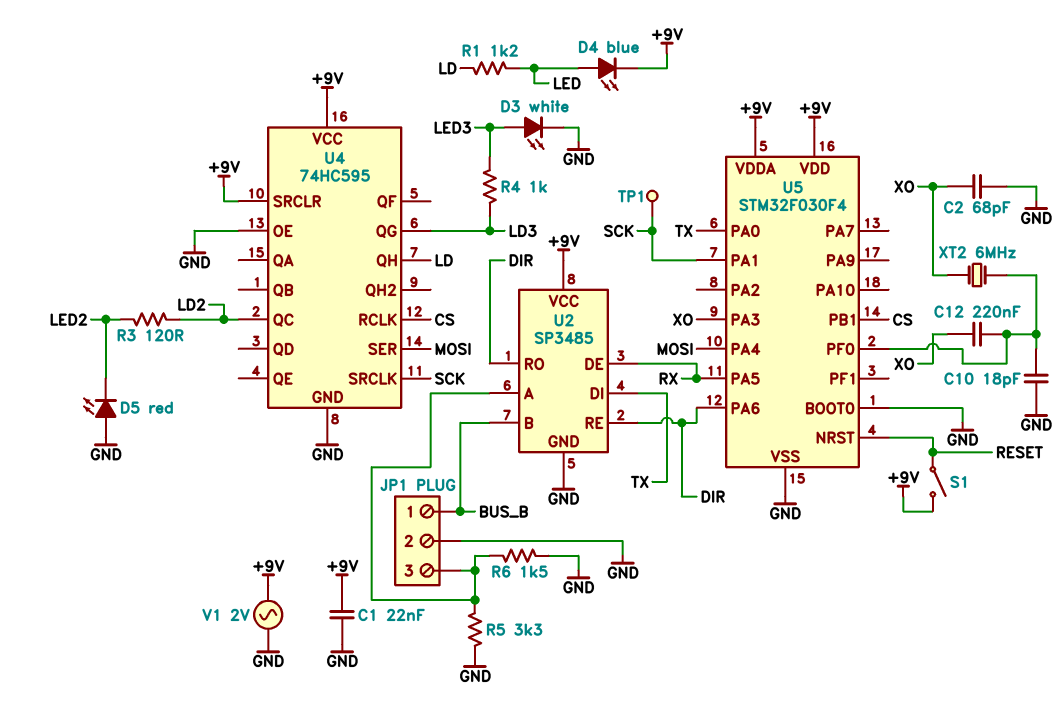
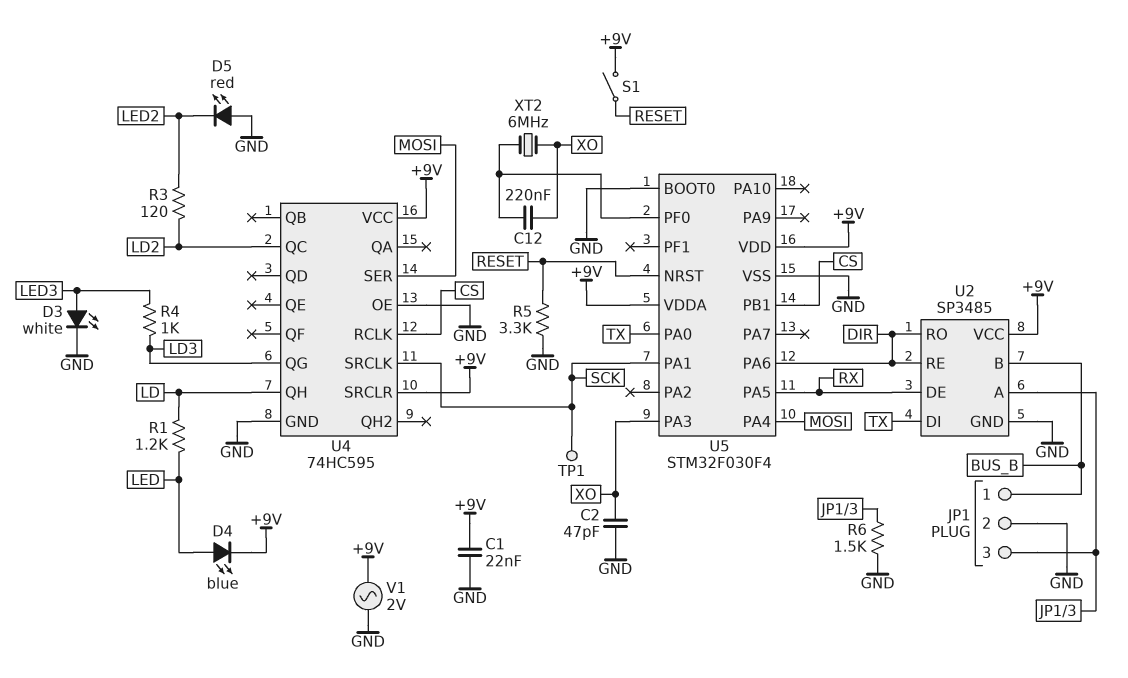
C2: 68pF (GND, XO) -> 47pF (GND, XO)
C10: 18pF (GND, U5/PF0) -> none
R5: 3.3k (GND, JP1/3) -> 3.3k (GND, RESET)

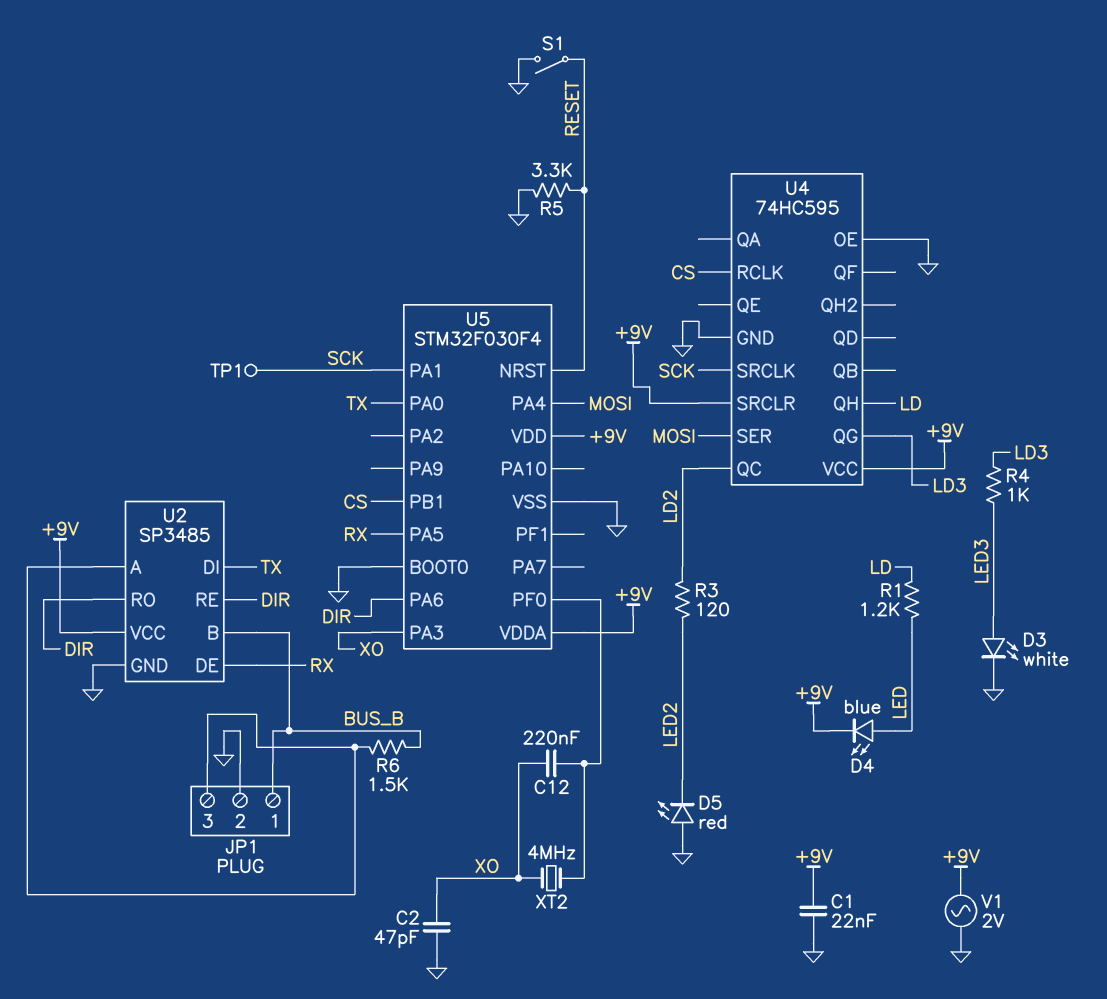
R6: 1.5k (GND, JP1/3) -> 1.5k (BUS_B, JP1/3)
S1: switch (+9V, RESET) -> switch (GND, RESET)
XT2: 6MHz (U5/PF0, XO) -> 4MHz (U5/PF0, XO)

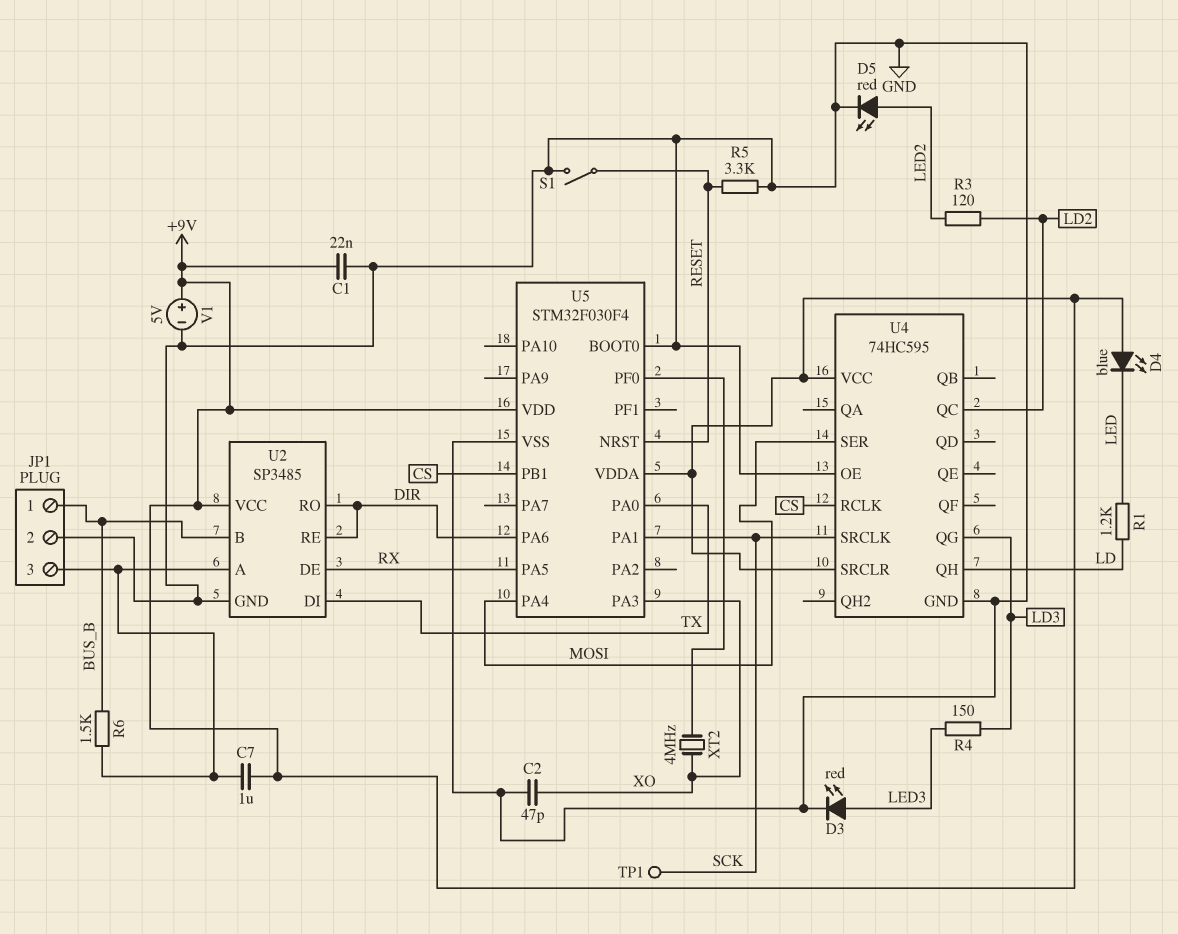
C7: none -> 1uF (+9V, JP1/3)
C12: 220nF (U5/PF0, XO) -> none
D3: LED white (A LED3, K GND) -> LED red (A LED3, K GND)
D4: LED blue (A LED, K +9V) -> LED blue (A +9V, K LED)
D5: LED red (A GND, K LED2) -> LED red (A LED2, K GND)
R4: 1k (LD3, LED3) -> 150 (LD3, LED3)
V1: AC 2V (+9V, GND) -> 5V (plus +9V, minus GND)

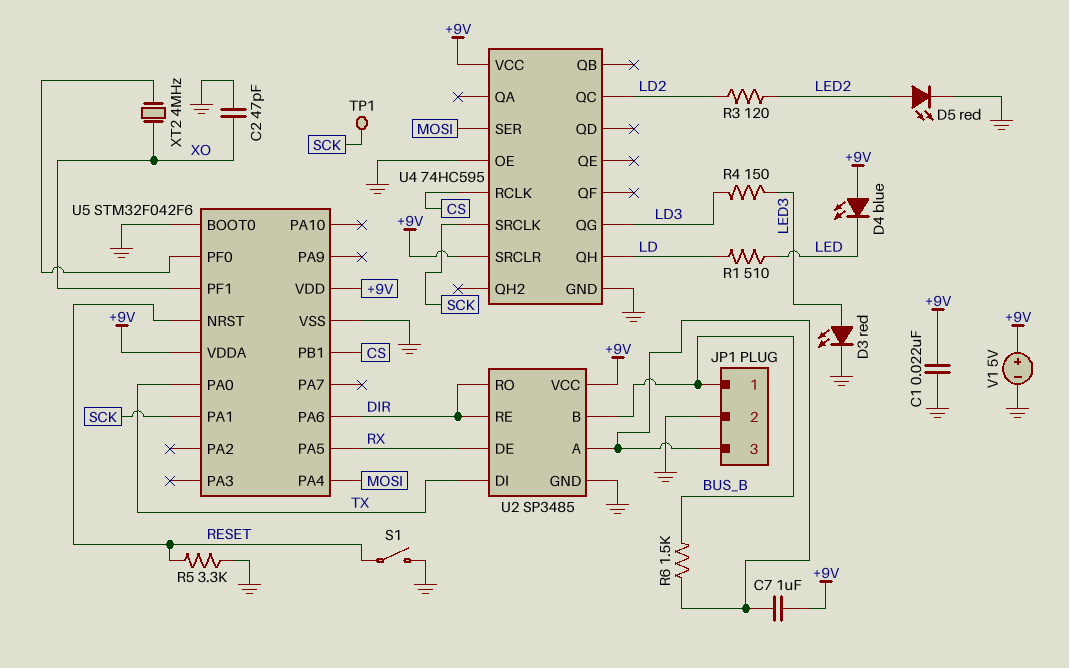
R1: 1.2k (LD, LED) -> 510 (LD, LED)
U5: STM32F030F4 -> STM32F042F6
U5 pin PA3: XO -> none
U5 pin PF1: none -> XO

